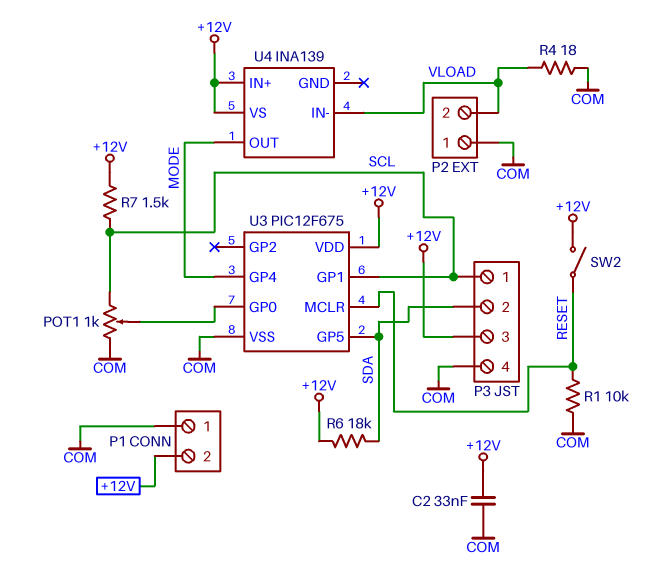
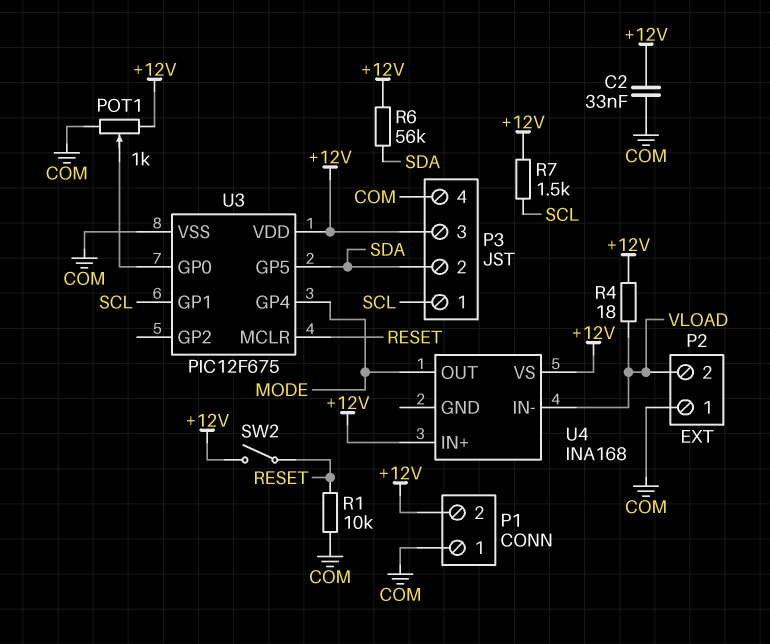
POT1: 1k (COM, SCL, wiper U3/GP0) -> 1k (+12V, COM, wiper U3/GP0)
R4: 18 (COM, VLOAD) -> 18 (+12V, VLOAD)
R6: 18k (+12V, SDA) -> 56k (+12V, SDA)
U4: INA139 -> INA168

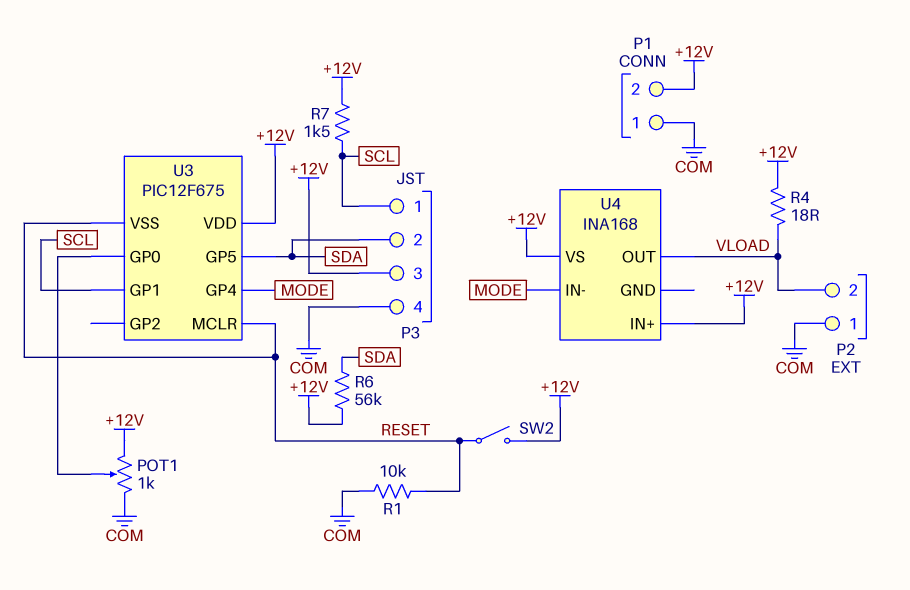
C2: 33nF (+12V, COM) -> none
U3 pin VSS: COM -> RESET
U4 pin IN-: VLOAD -> MODE
U4 pin OUT: MODE -> VLOAD

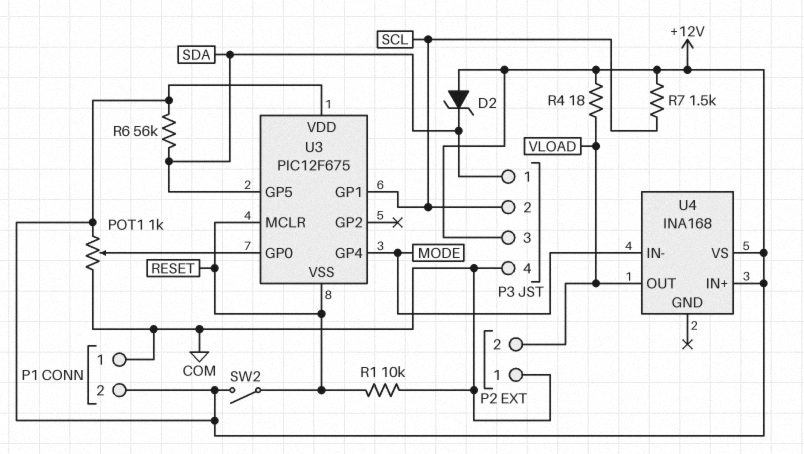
D2: none -> zener (A +12V, K SDA)
P3 pin 1: SCL -> SDA
P3 pin 2: SDA -> SCL

